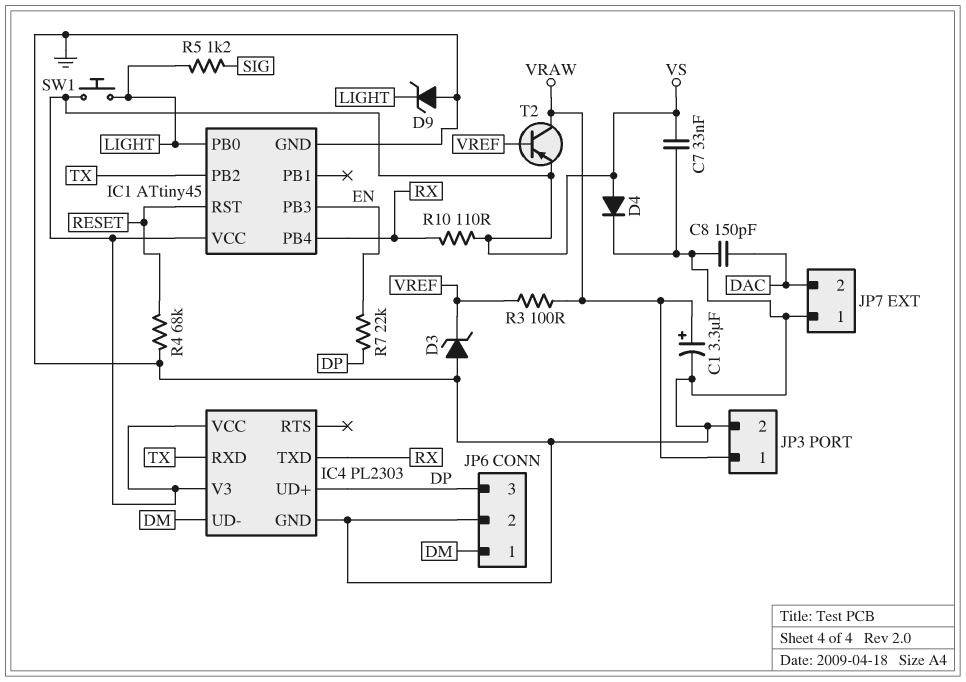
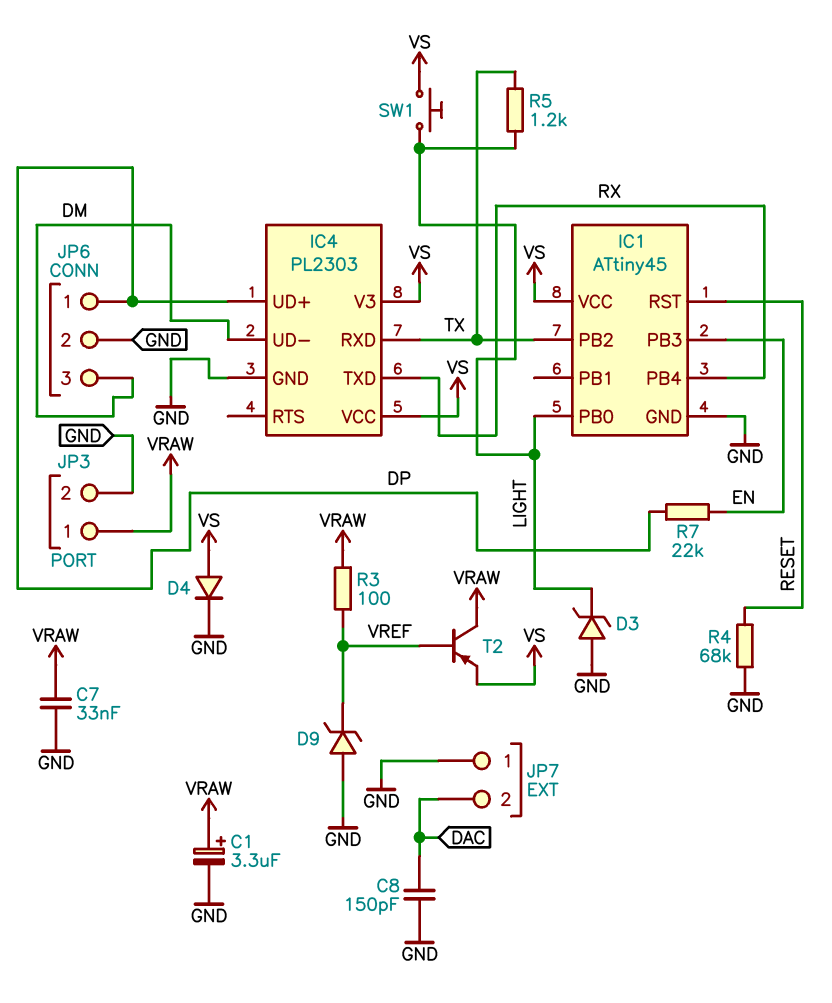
C7: 33nF (GND, VS) -> 33nF (GND, VRAW)
D3: zener (A GND, K VREF) -> zener (A GND, K LIGHT)
D9: zener (A GND, K LIGHT) -> zener (A GND, K VREF)
JP6 pin 1: DM -> DP
JP6 pin 3: DP -> DM
R5: 1.2k (LIGHT, SIG) -> 1.2k (LIGHT, TX)
R10: 110 (RX, VS) -> none

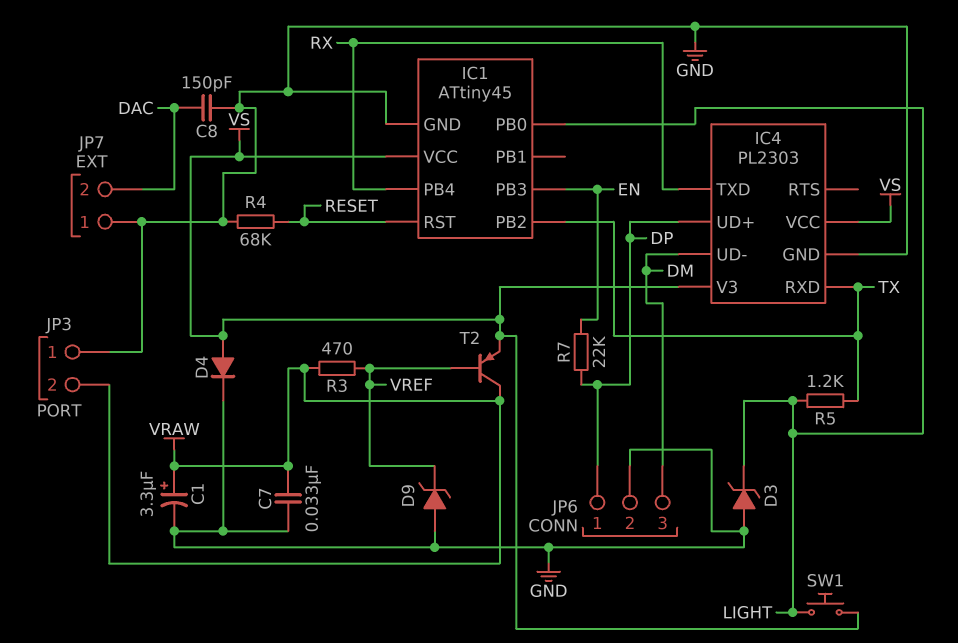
JP3 pin 1: VRAW -> GND
JP3 pin 2: GND -> VRAW
R3: 100 (VRAW, VREF) -> 470 (VRAW, VREF)

